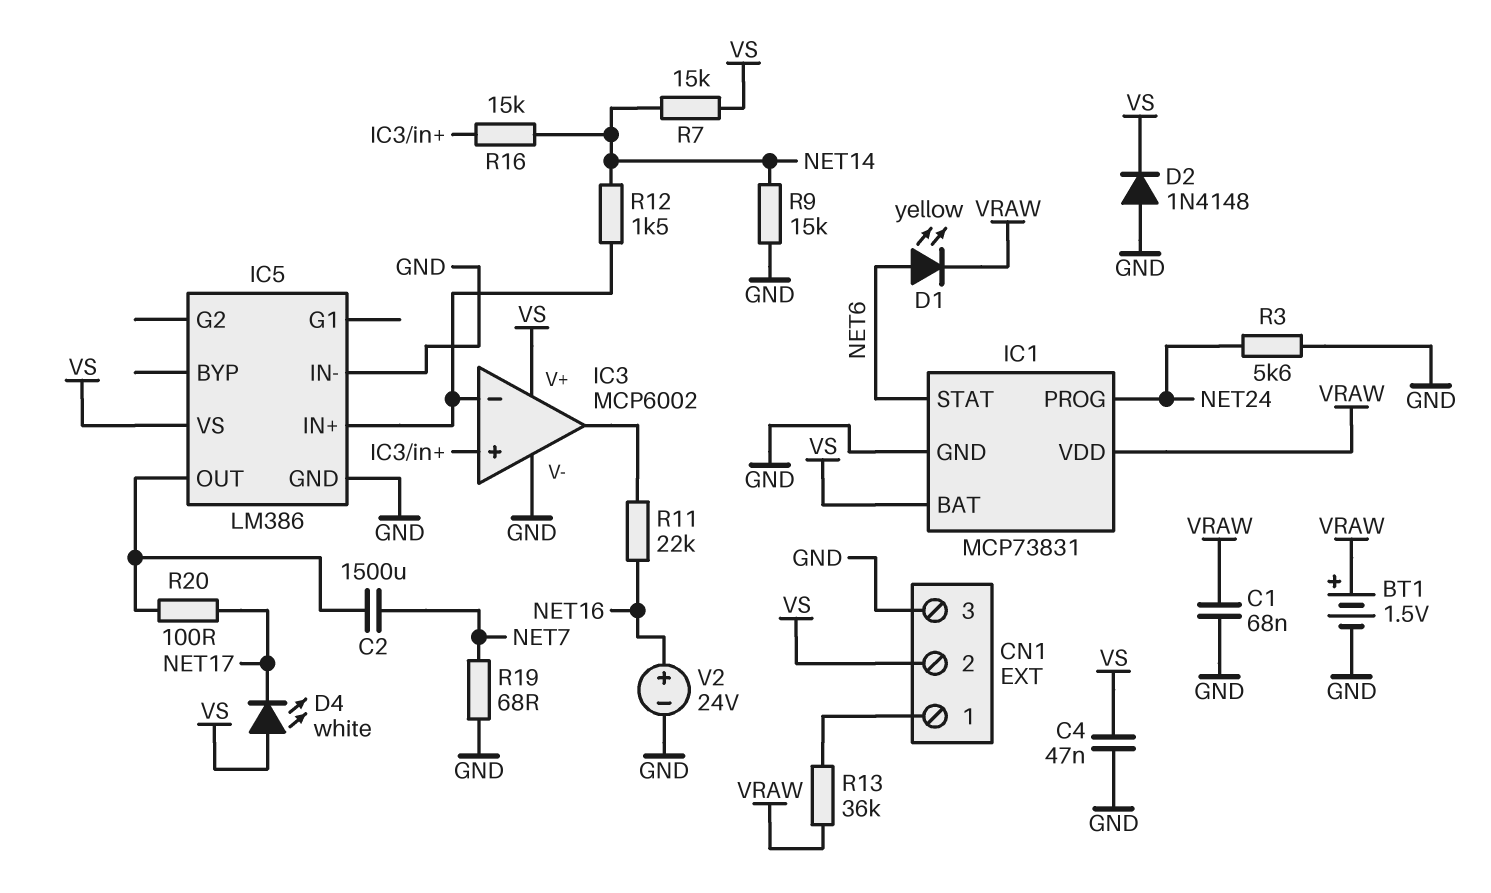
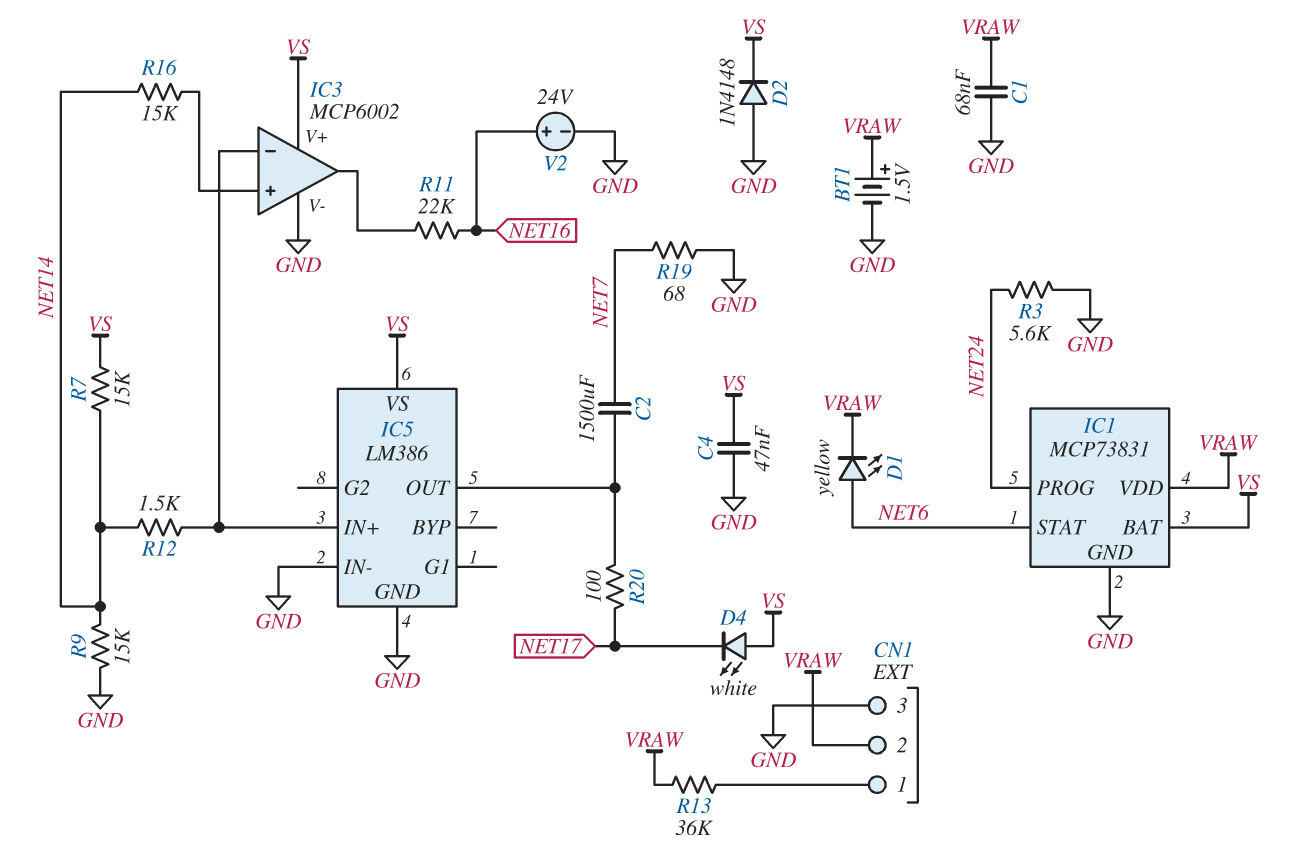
CN1 pin 2: VS -> VRAW

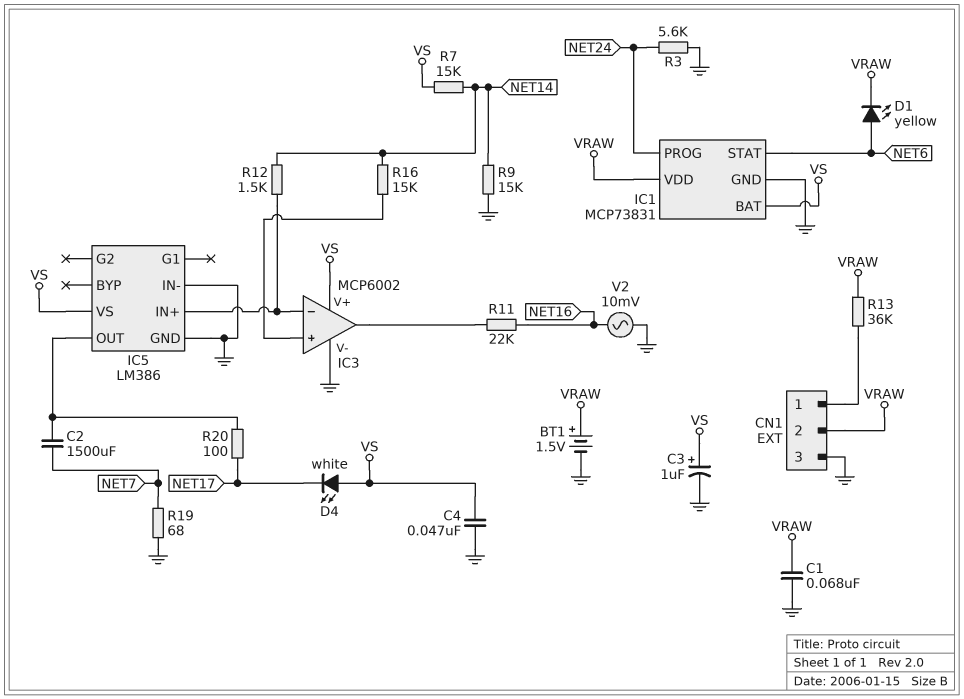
C3: none -> 1uF (plus VS, minus GND)
D2: diode 1N4148 (A GND, K VS) -> none
V2: 24V (plus NET16, minus GND) -> AC 10mV (GND, NET16)

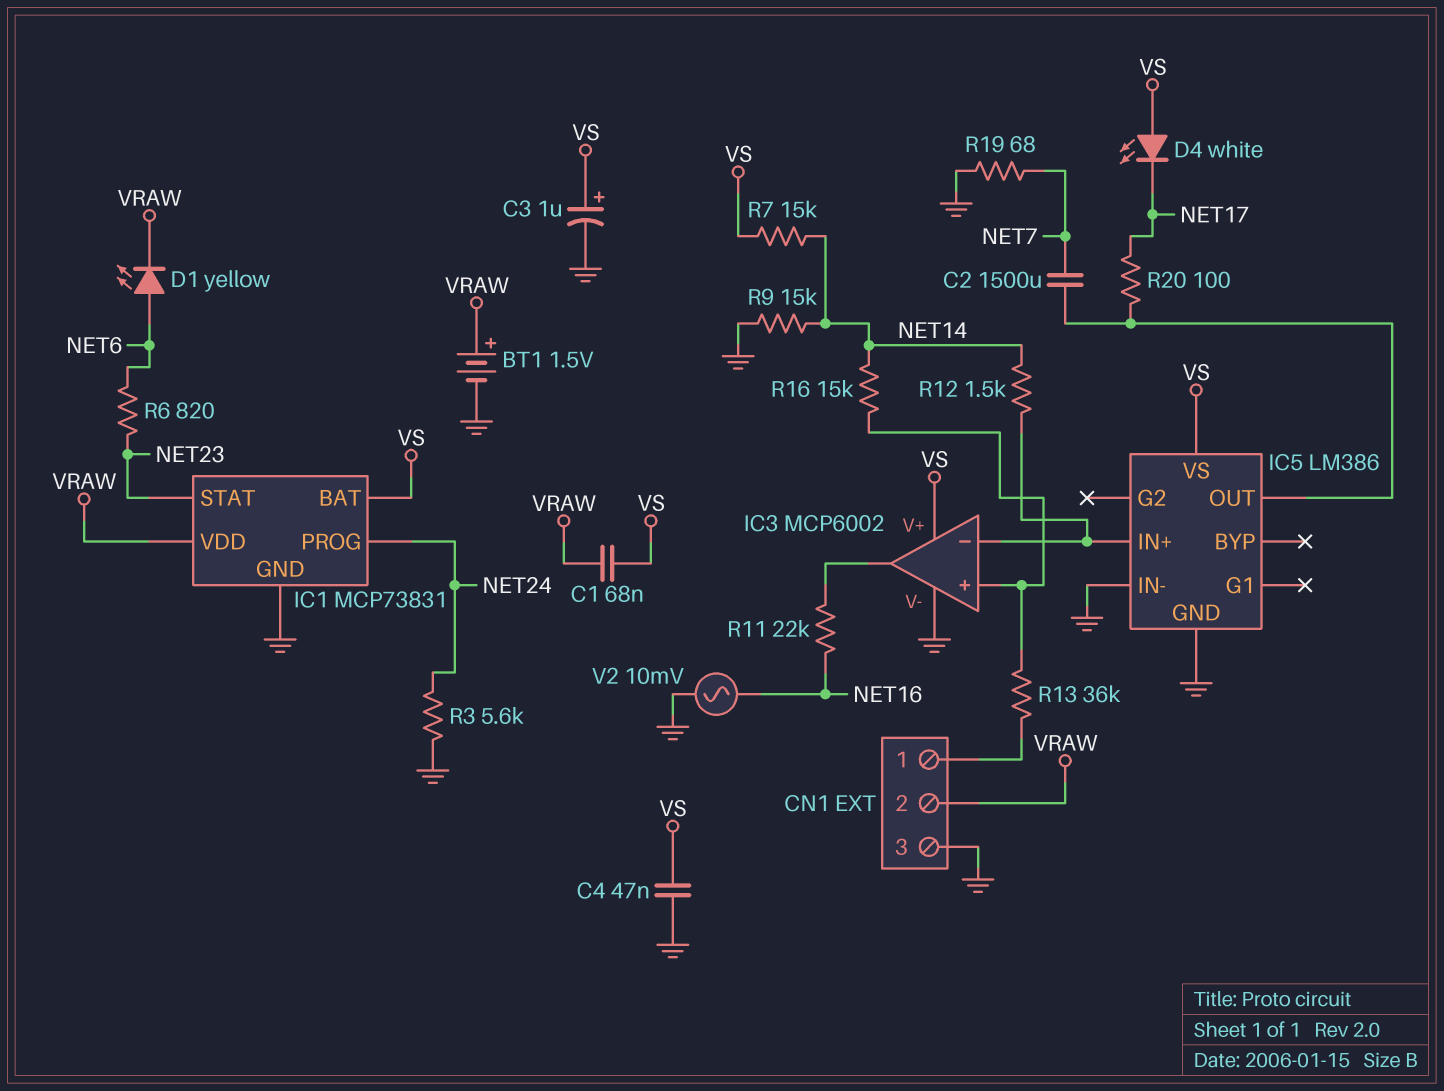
C1: 68nF (GND, VRAW) -> 68nF (VRAW, VS)
IC1 pin STAT: NET6 -> NET23
R6: none -> 820 (NET6, NET23)
R13: 36k (CN1/1, VRAW) -> 36k (CN1/1, IC3/in+)

